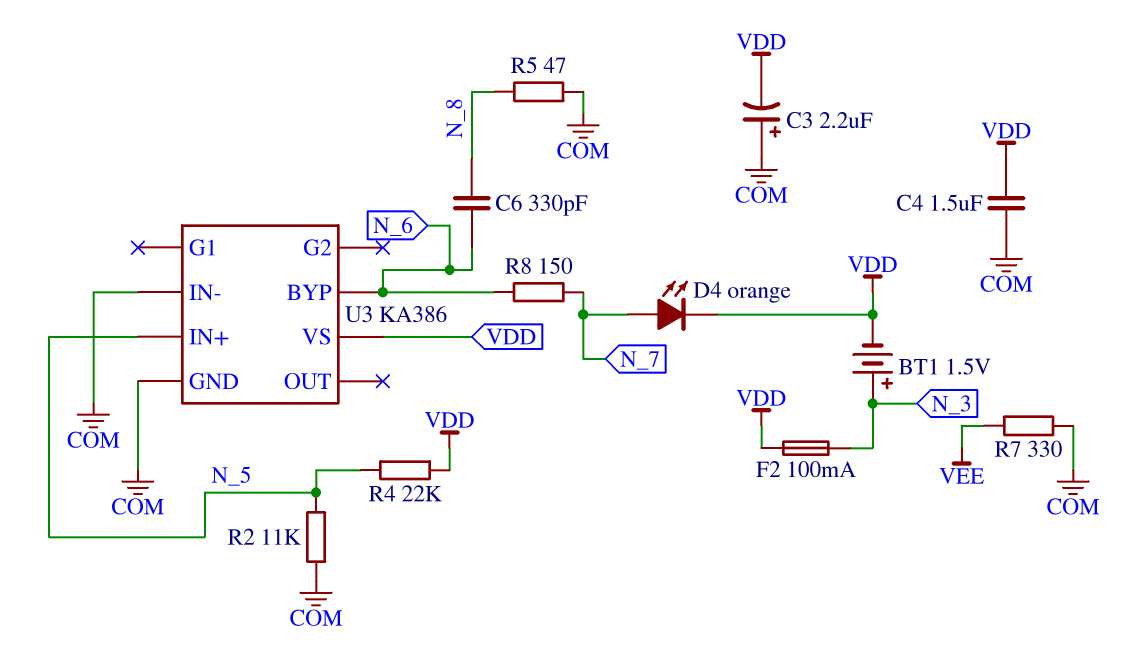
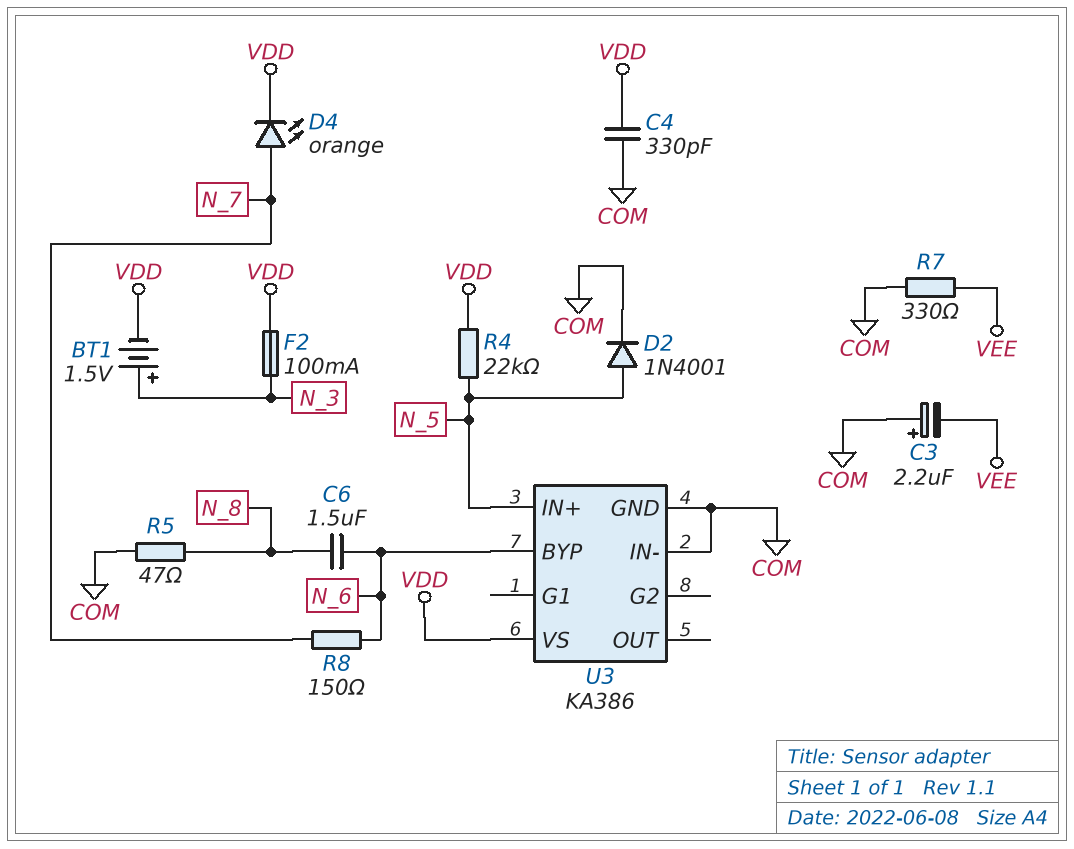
C3: 2.2uF (plus COM, minus VDD) -> 2.2uF (plus COM, minus VEE)
C4: 1.5uF (COM, VDD) -> 330pF (COM, VDD)
C6: 330pF (N_6, N_8) -> 1.5uF (N_6, N_8)
D2: none -> diode 1N4001 (A N_5, K COM)
R2: 11k (COM, N_5) -> none

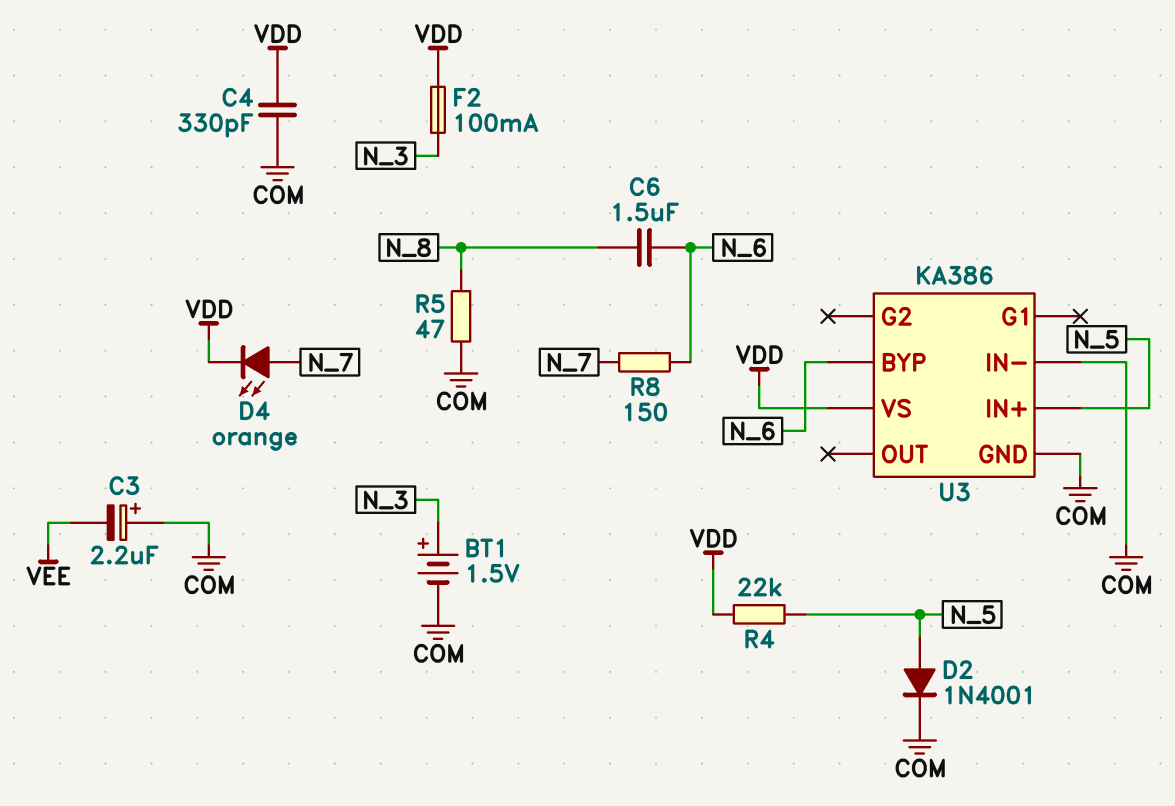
BT1: 1.5V (plus N_3, minus VDD) -> 1.5V (plus N_3, minus COM)
R7: 330 (COM, VEE) -> none

